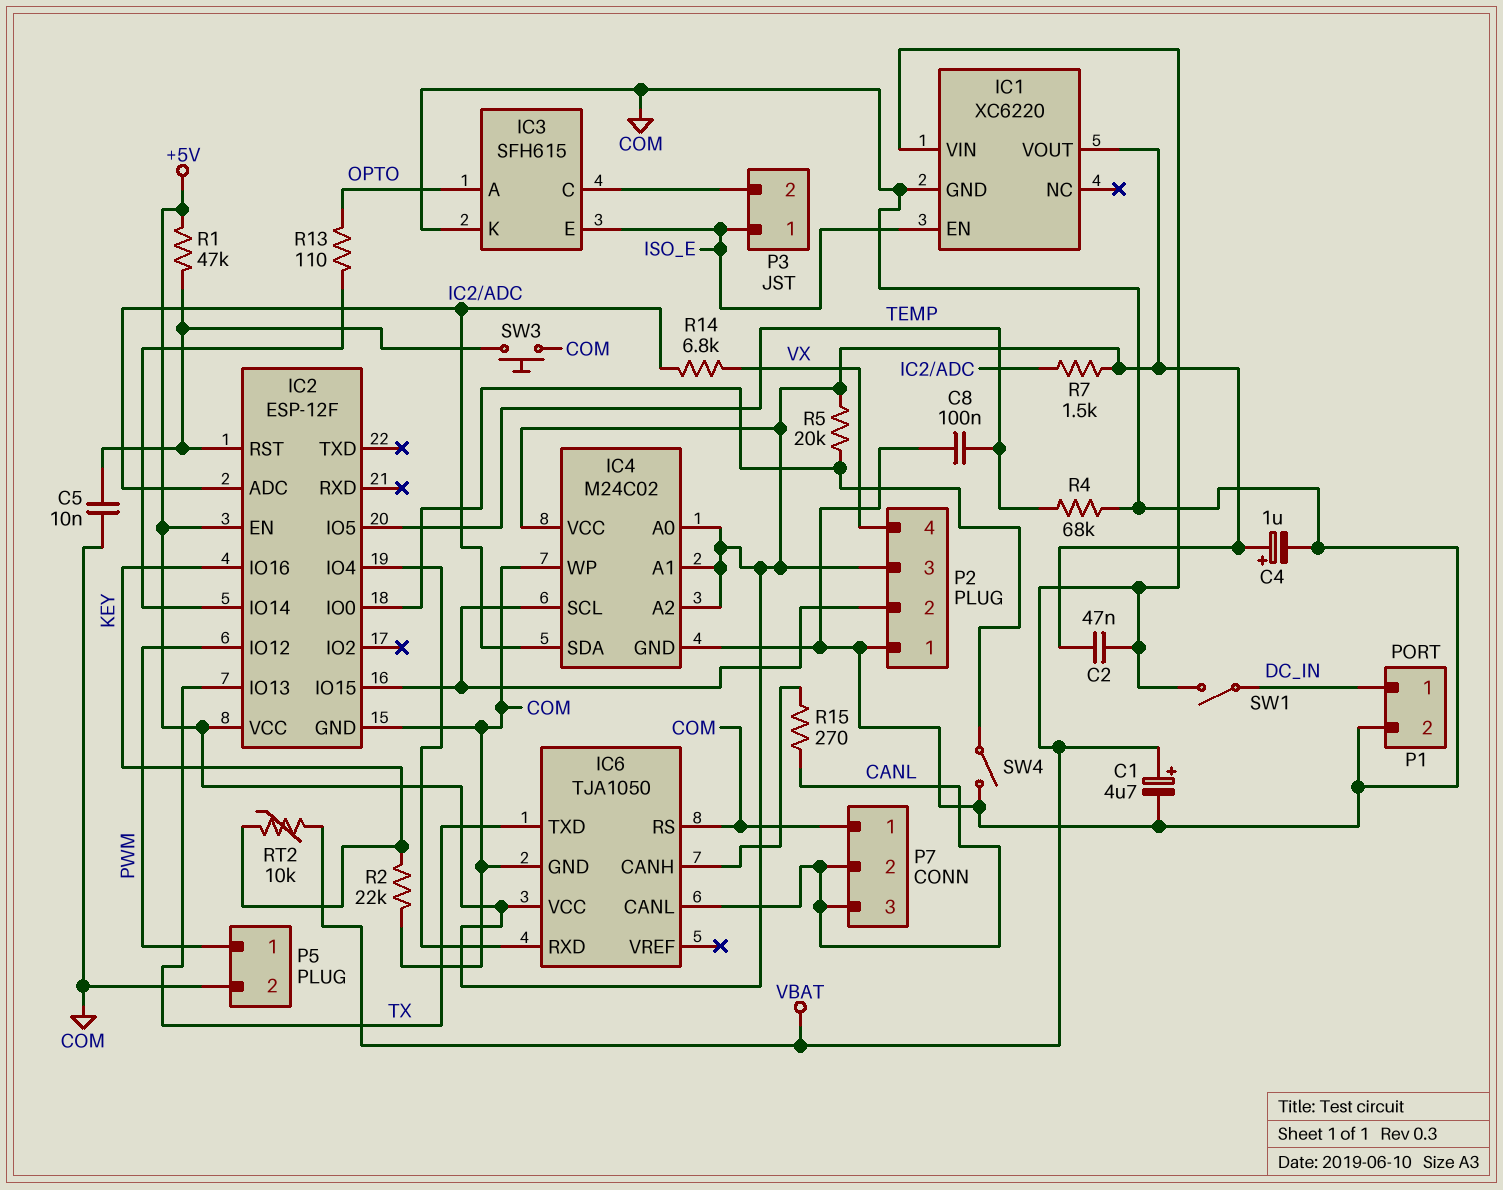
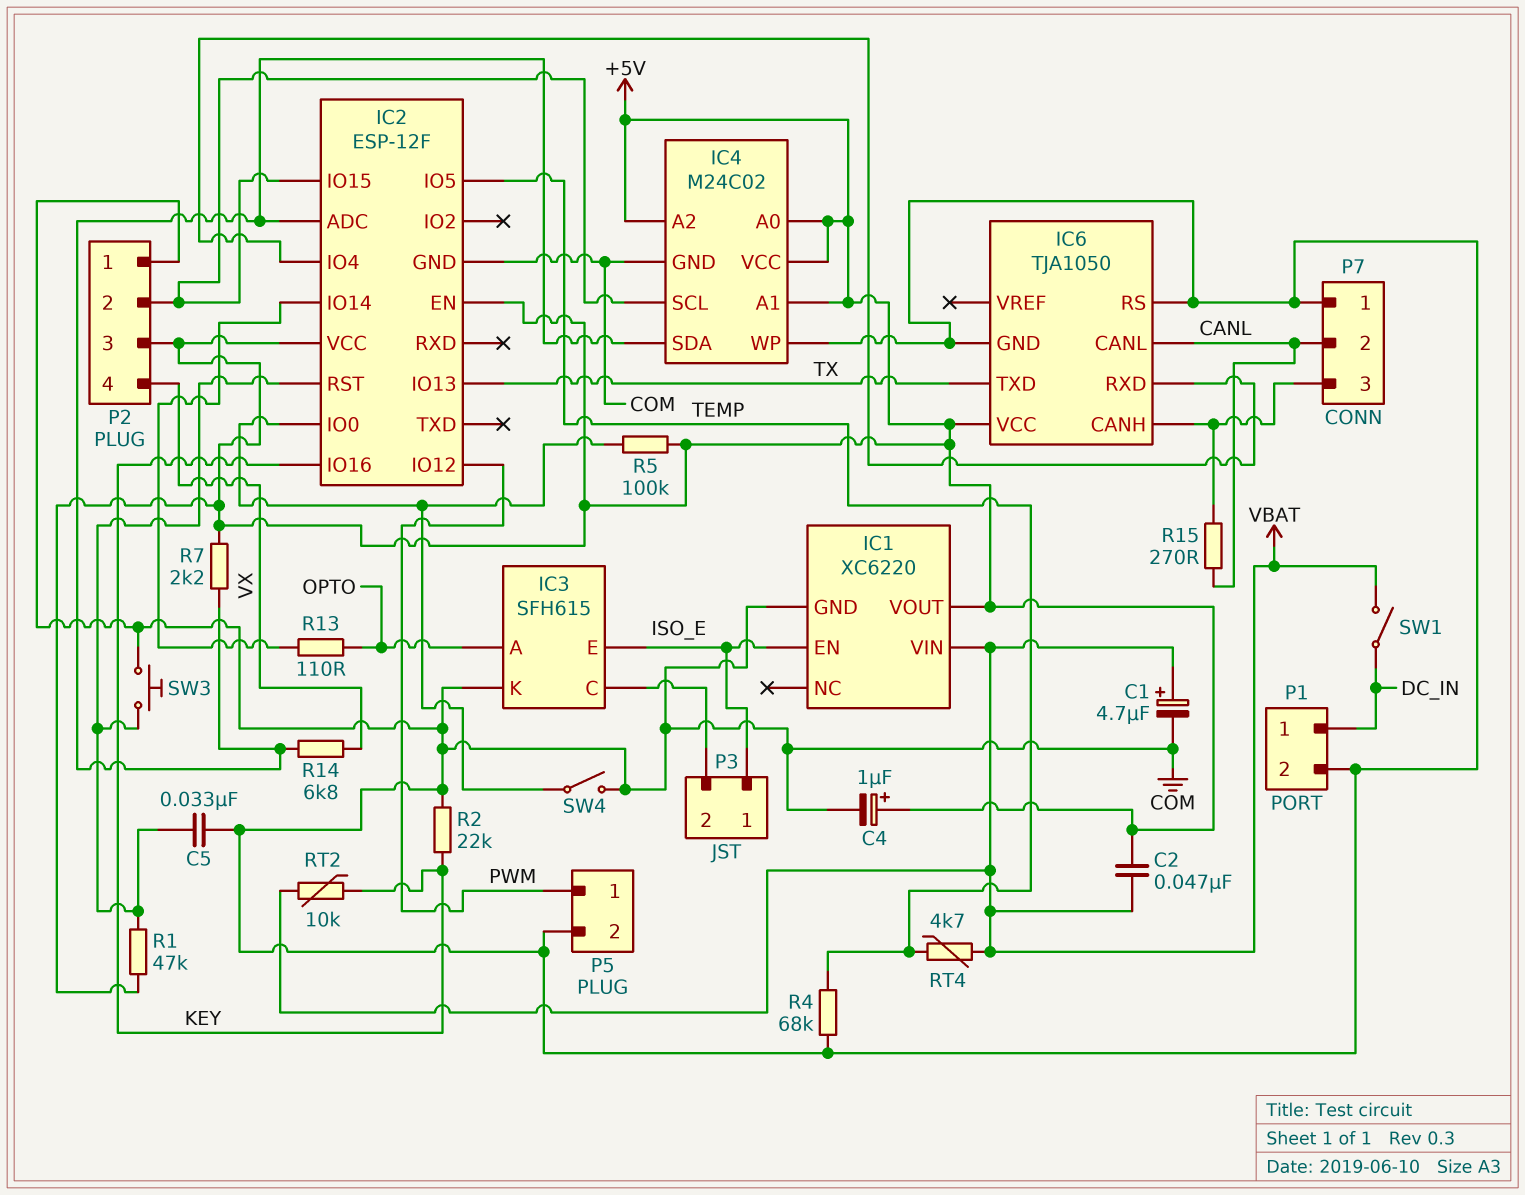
C5: 10nF (COM, IC2/RST) -> 33nF (COM, IC2/RST)
C8: 100nF (COM, TEMP) -> none
P7 pin 3: CANL -> IC6/CANH
R5: 20k (+5V, IC2/IO0) -> 100k (+5V, IC2/IO0)
R7: 1.5k (+5V, IC2/ADC) -> 2.2k (+5V, IC2/ADC)
RT4: none -> 4.7k (TEMP, VBAT)

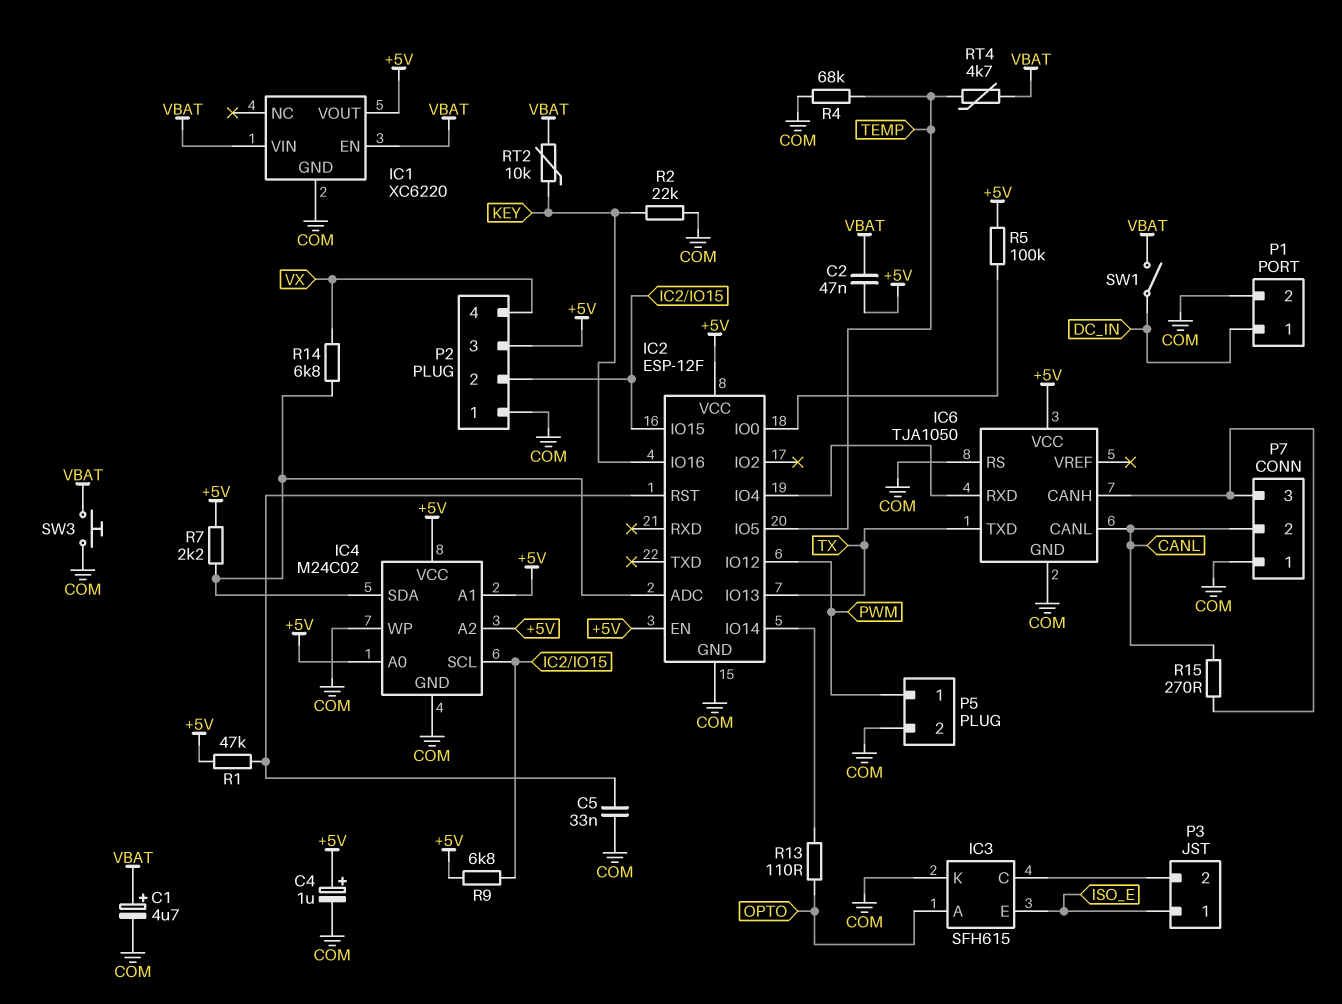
IC1 pin EN: ISO_E -> VBAT
R9: none -> 6.8k (+5V, IC2/IO15)
SW3: button (COM, IC2/RST) -> button (COM, VBAT)
SW4: switch (COM, IC2/IO0) -> none

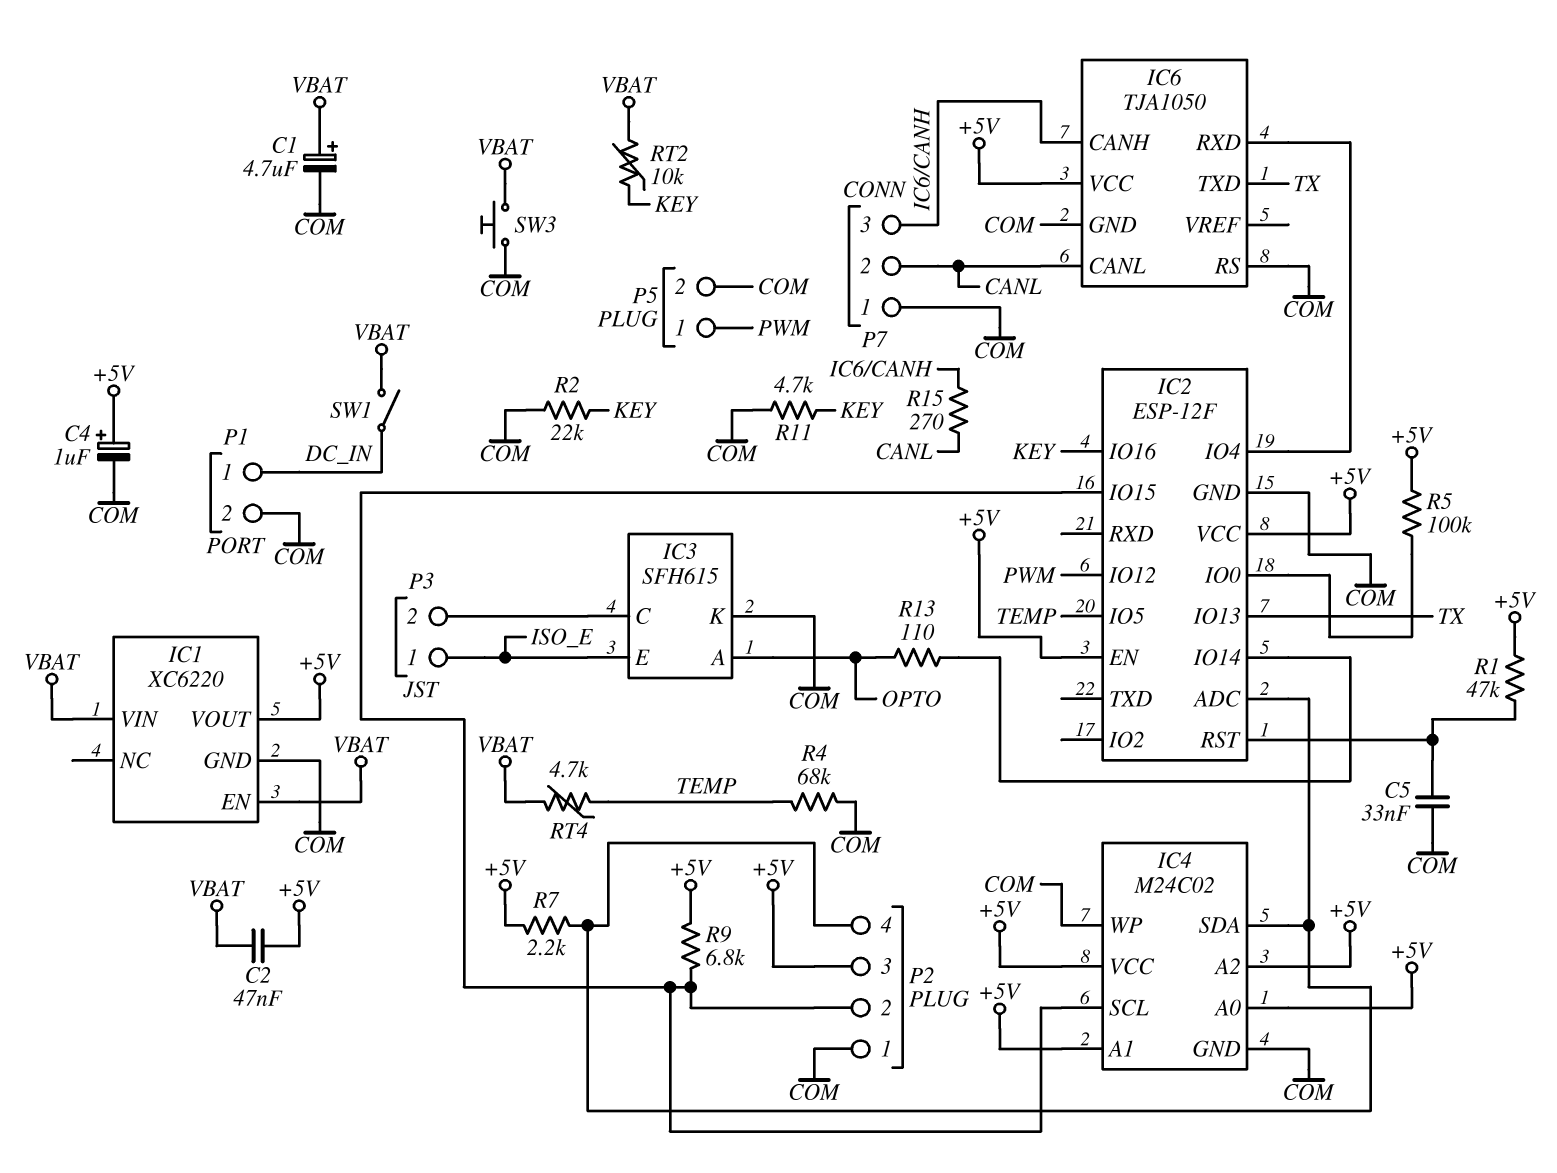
P2 pin 4: VX -> IC2/ADC
R11: none -> 4.7k (COM, KEY)
R14: 6.8k (IC2/ADC, VX) -> none

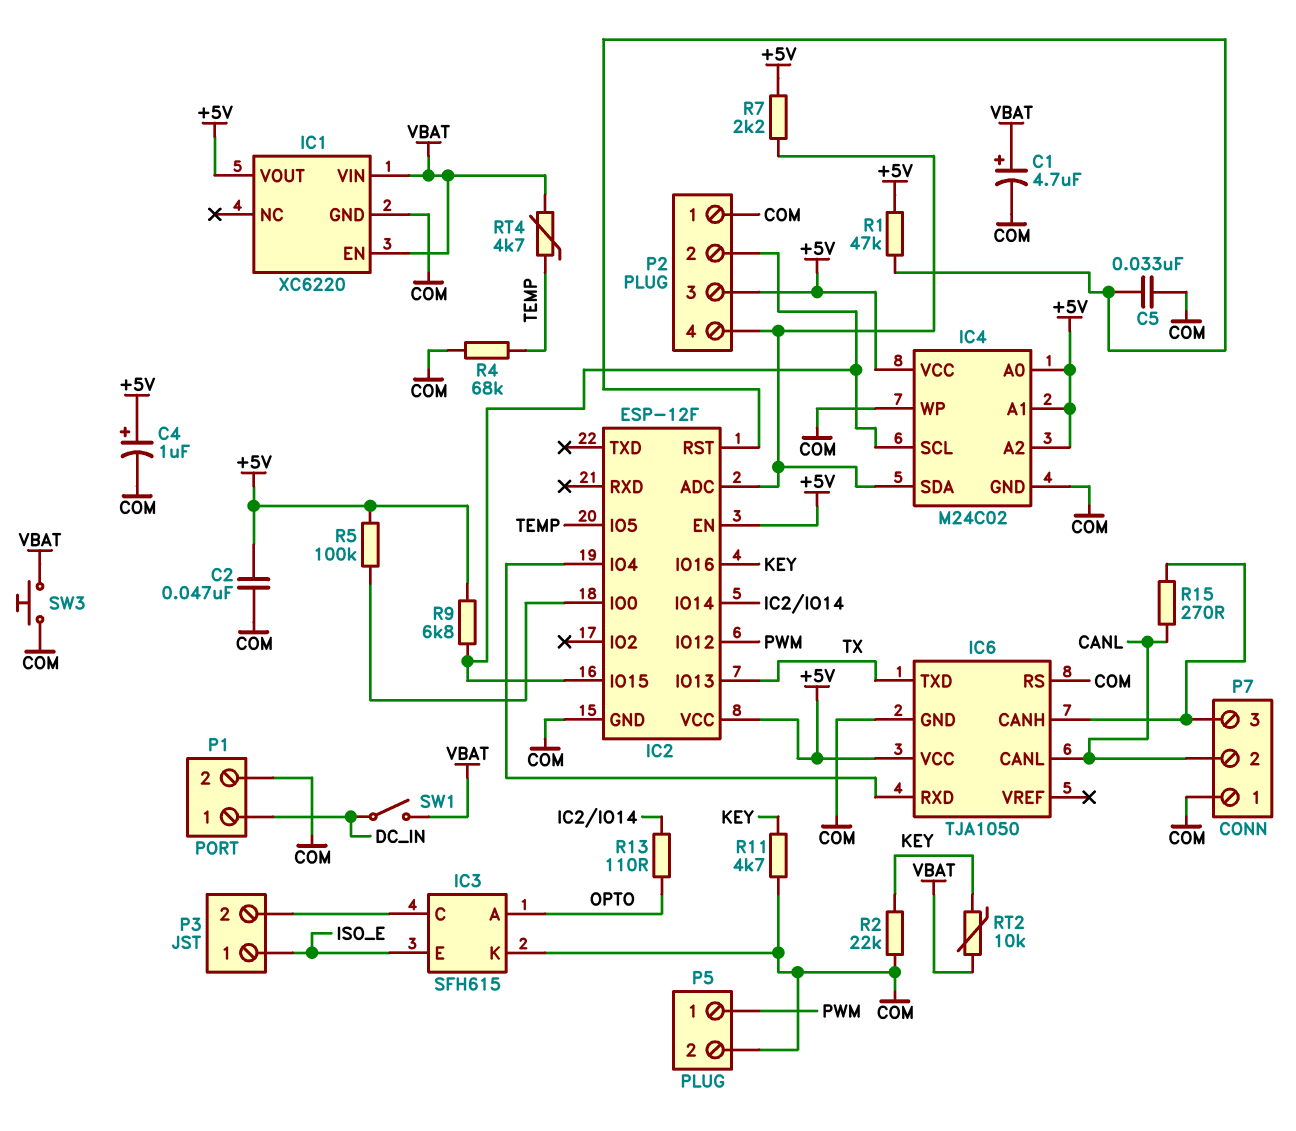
C2: 47nF (+5V, VBAT) -> 47nF (+5V, COM)

